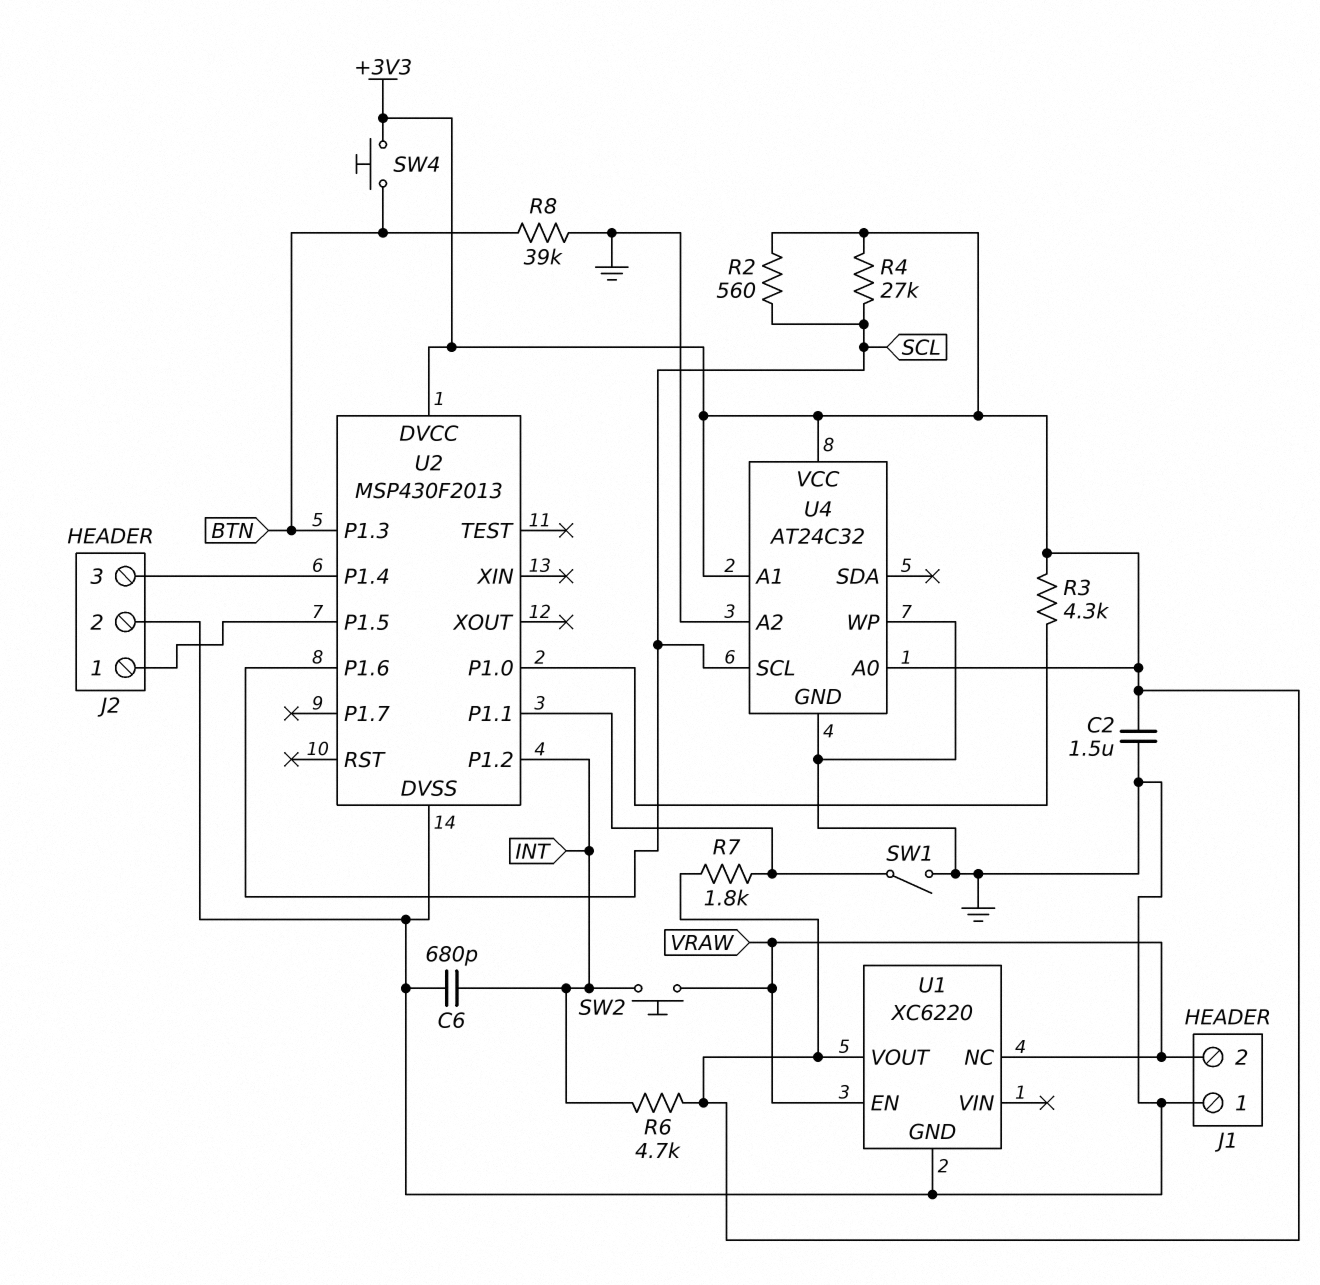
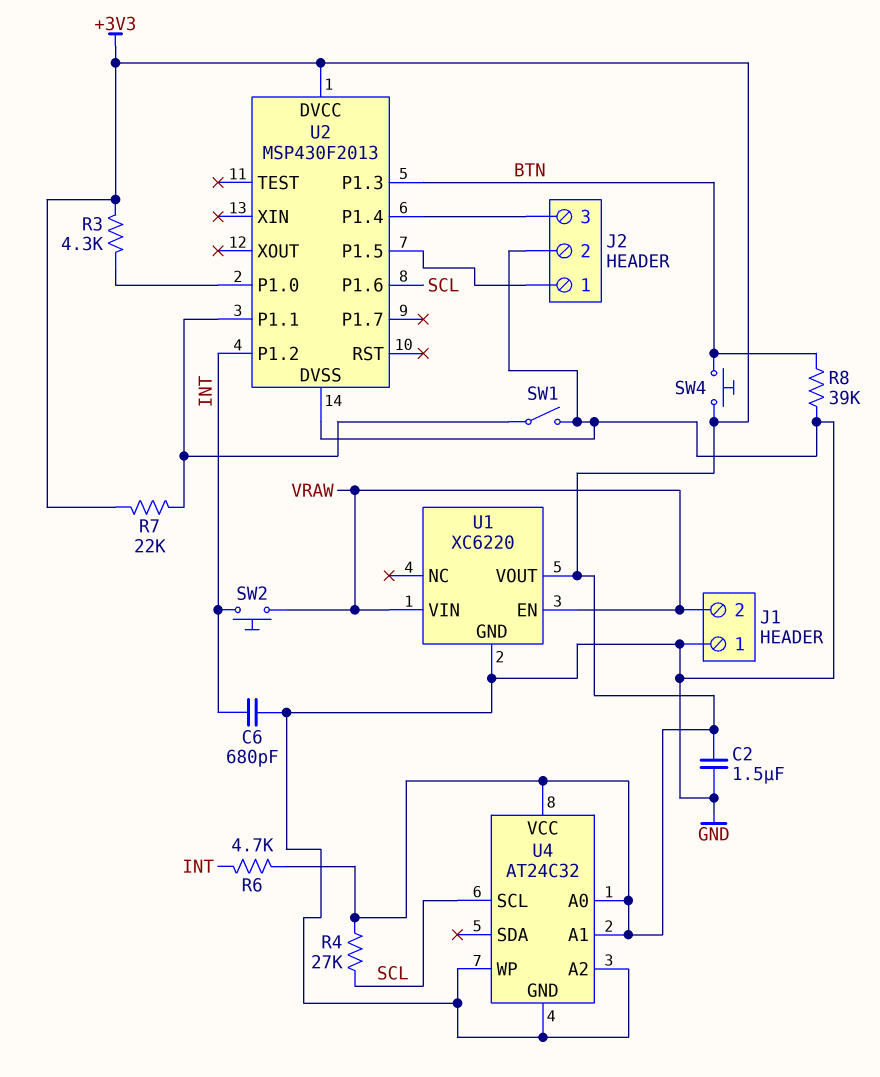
R2: 560 (+3V3, SCL) -> none
R7: 1.8k (+3V3, U2/P1.1) -> 22k (+3V3, U2/P1.1)
U1 pin NC: VRAW -> none
U1 pin VIN: none -> VRAW

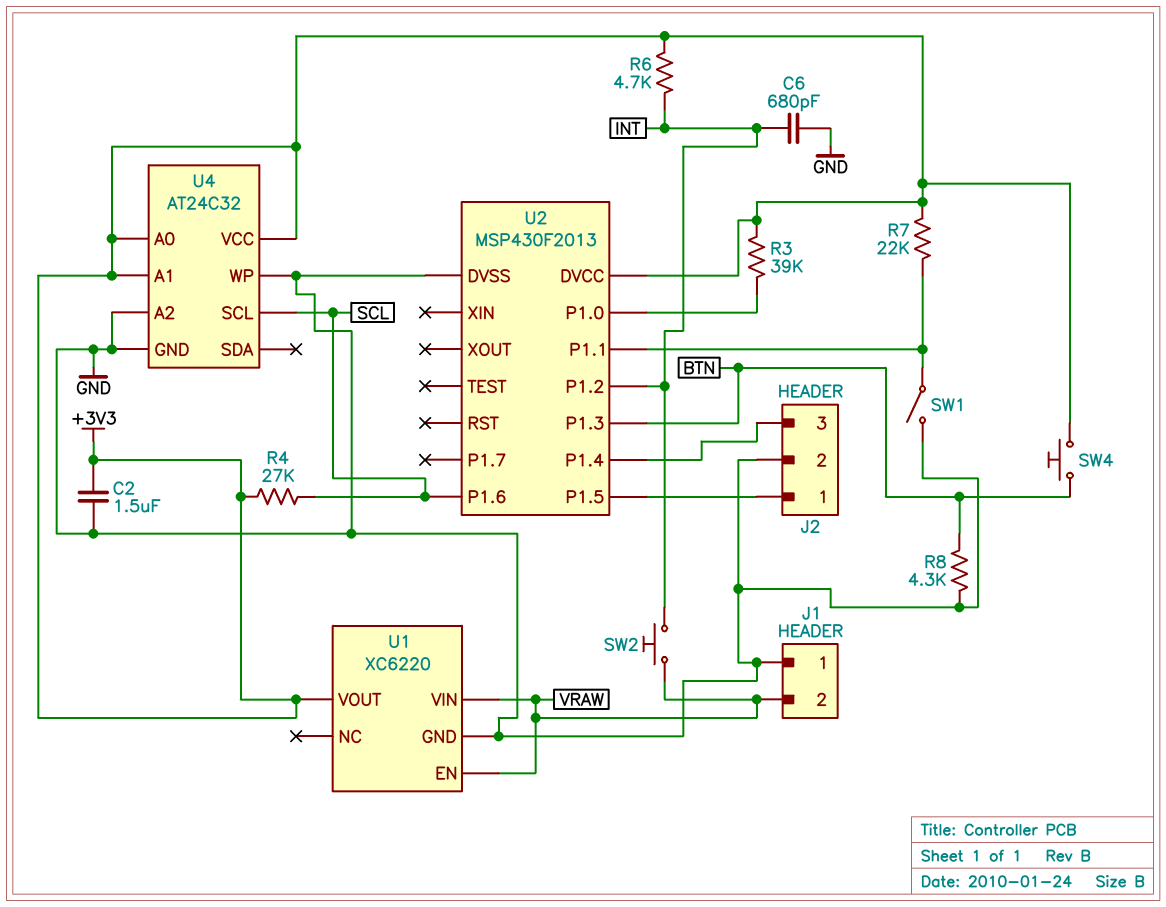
R3: 4.3k (+3V3, U2/P1.0) -> 39k (+3V3, U2/P1.0)
R8: 39k (BTN, GND) -> 4.3k (BTN, GND)

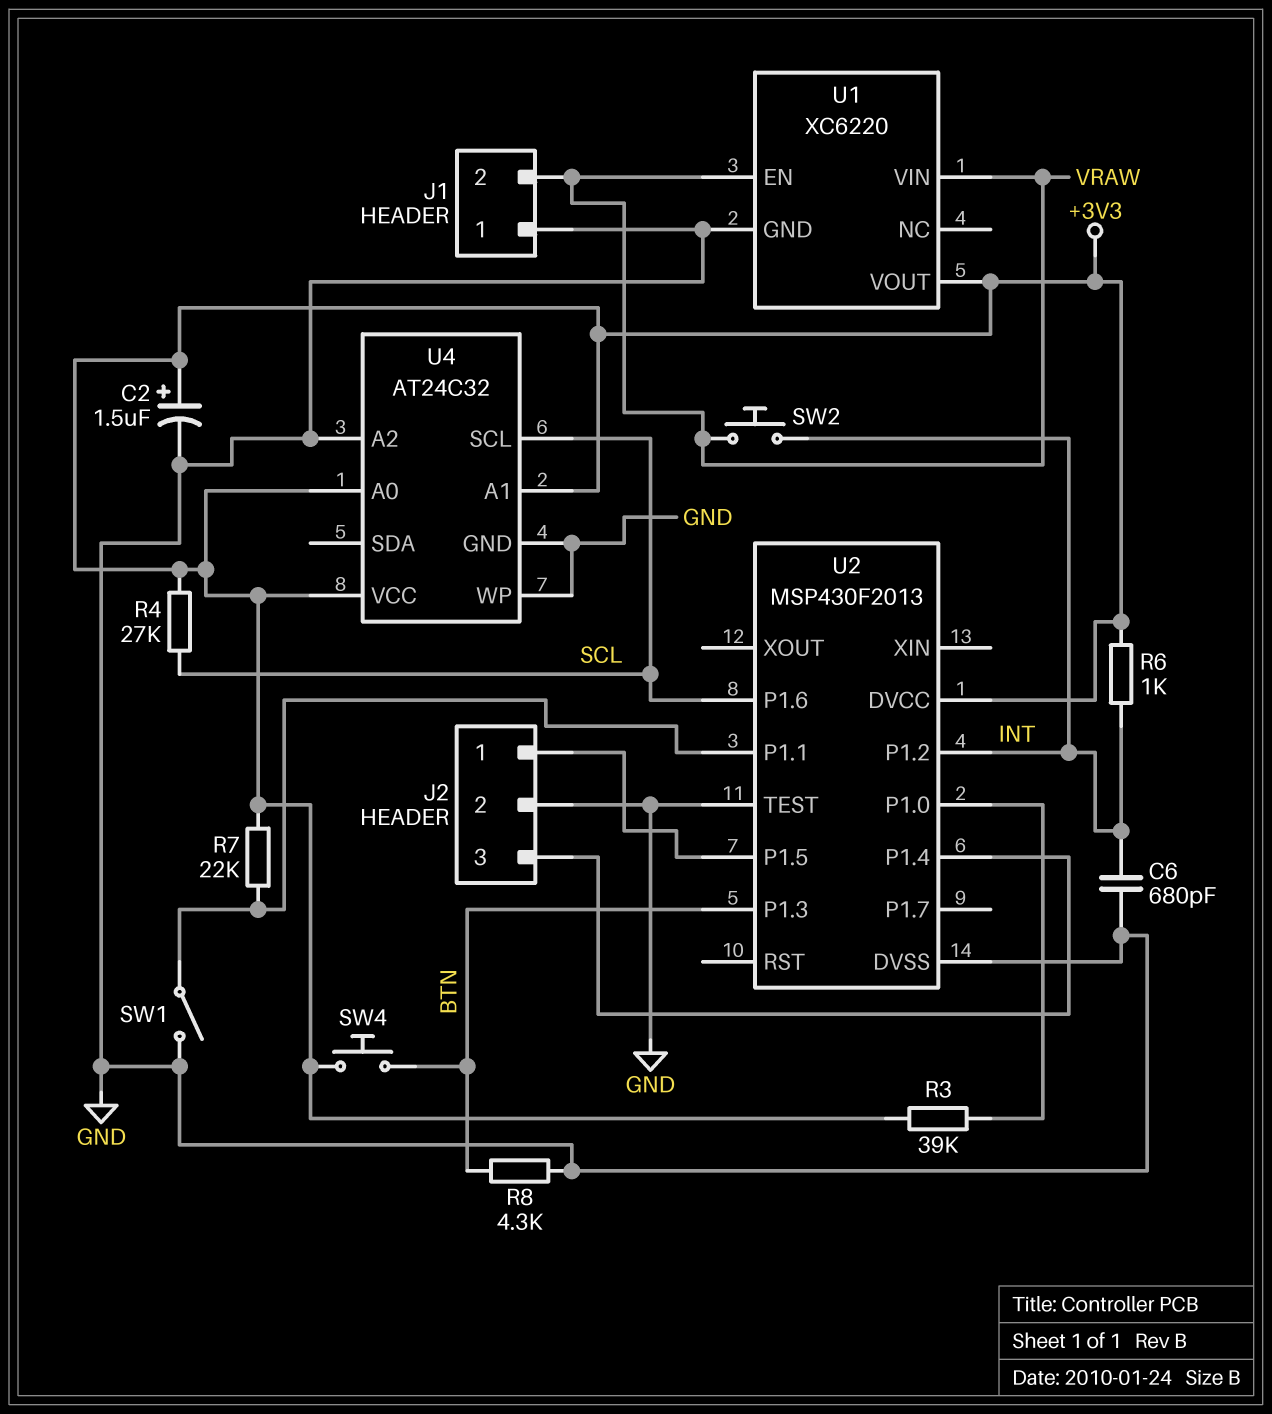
C2: 1.5uF (+3V3, GND) -> 1.5uF (plus +3V3, minus GND)
R6: 4.7k (+3V3, INT) -> 1k (+3V3, INT)
U2 pin TEST: none -> GND

